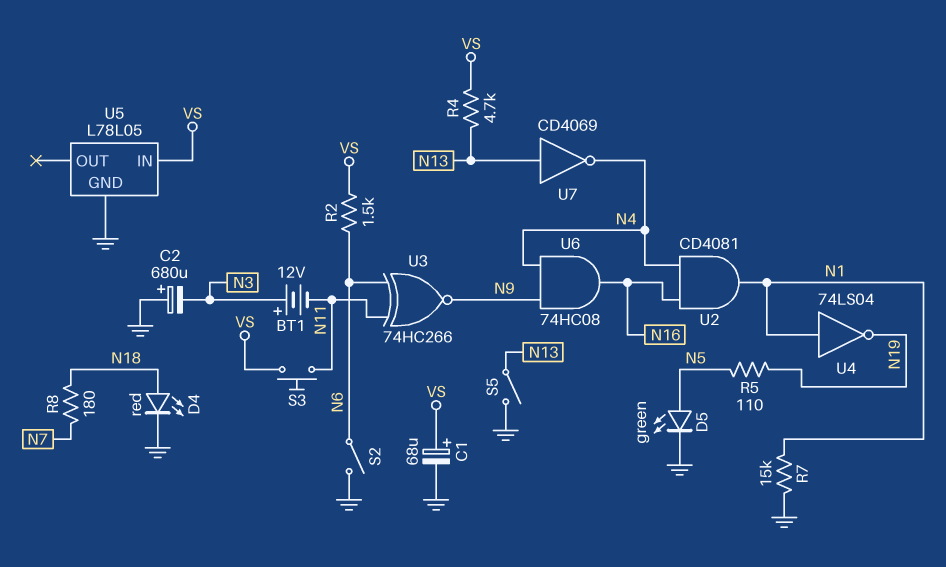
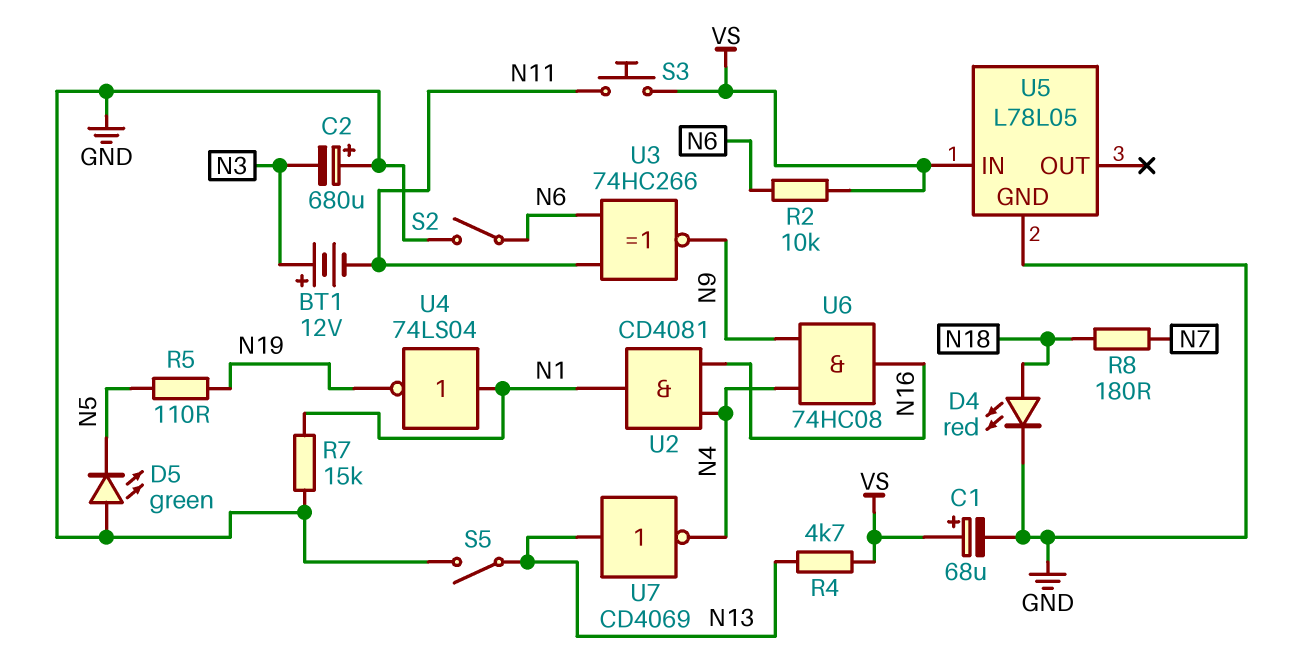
D5: LED green (A N5, K GND) -> LED green (A GND, K N5)
R2: 1.5k (N6, VS) -> 10k (N6, VS)

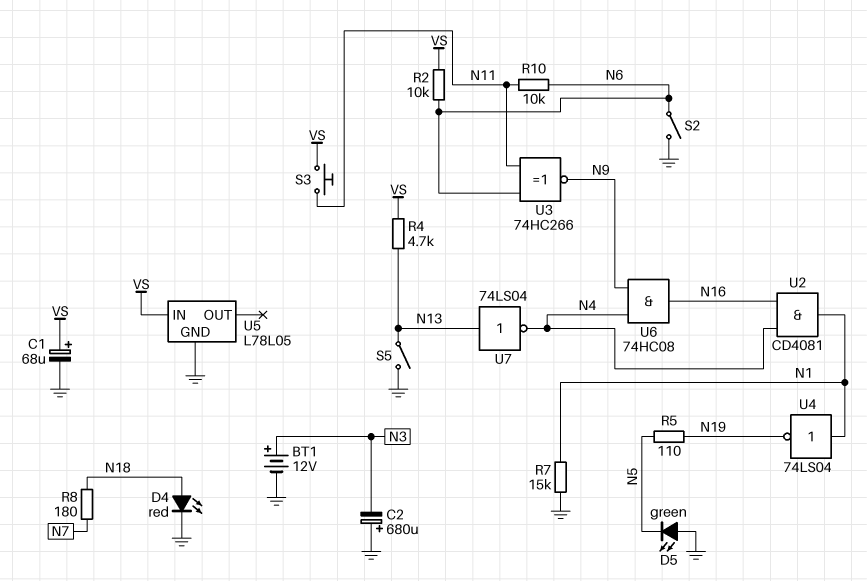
BT1: 12V (plus N3, minus N11) -> 12V (plus N3, minus GND)
R10: none -> 10k (N6, N11)
U7: NOT CD4069 (in N13, out N4) -> NOT 74LS04 (in N13, out N4)

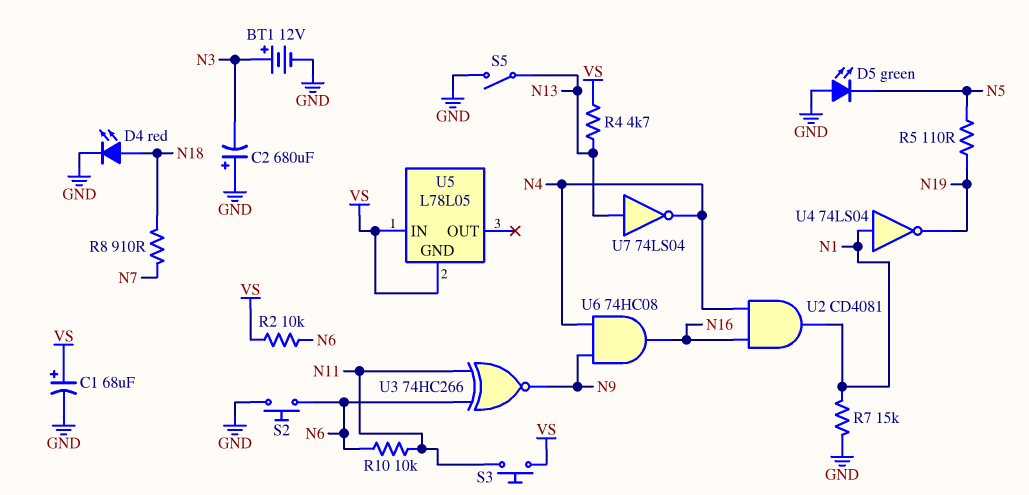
R8: 180 (N7, N18) -> 910 (N7, N18)
S2: switch (GND, N6) -> button (GND, N6)
U5 pin GND: GND -> VS

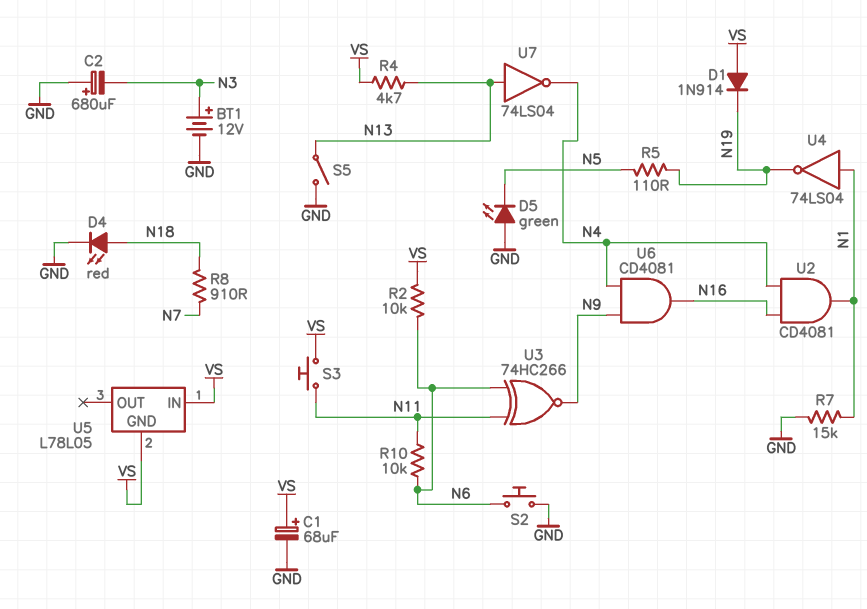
D1: none -> diode 1N914 (A VS, K N19)
U6: AND 74HC08 (in N4, in N9, out N16) -> AND CD4081 (in N4, in N9, out N16)

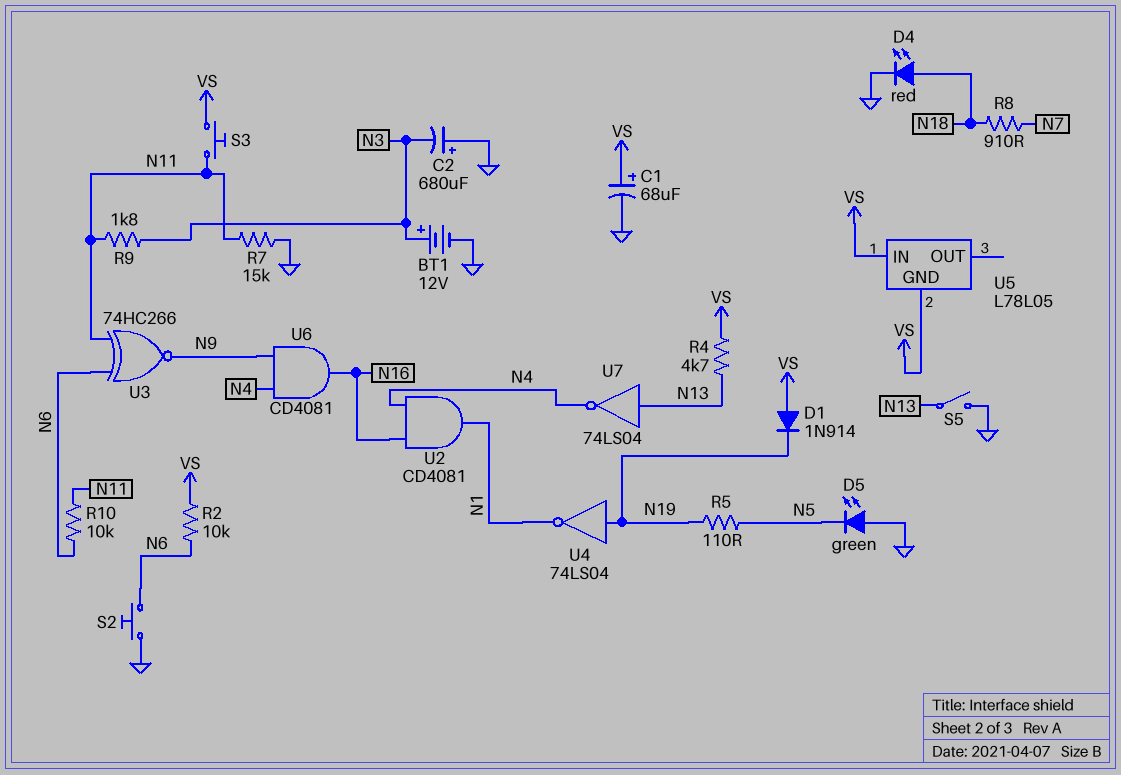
R7: 15k (GND, N1) -> 15k (GND, N11)
R9: none -> 1.8k (N3, N11)
U4: NOT 74LS04 (in N1, out N19) -> NOT 74LS04 (in N19, out N1)

